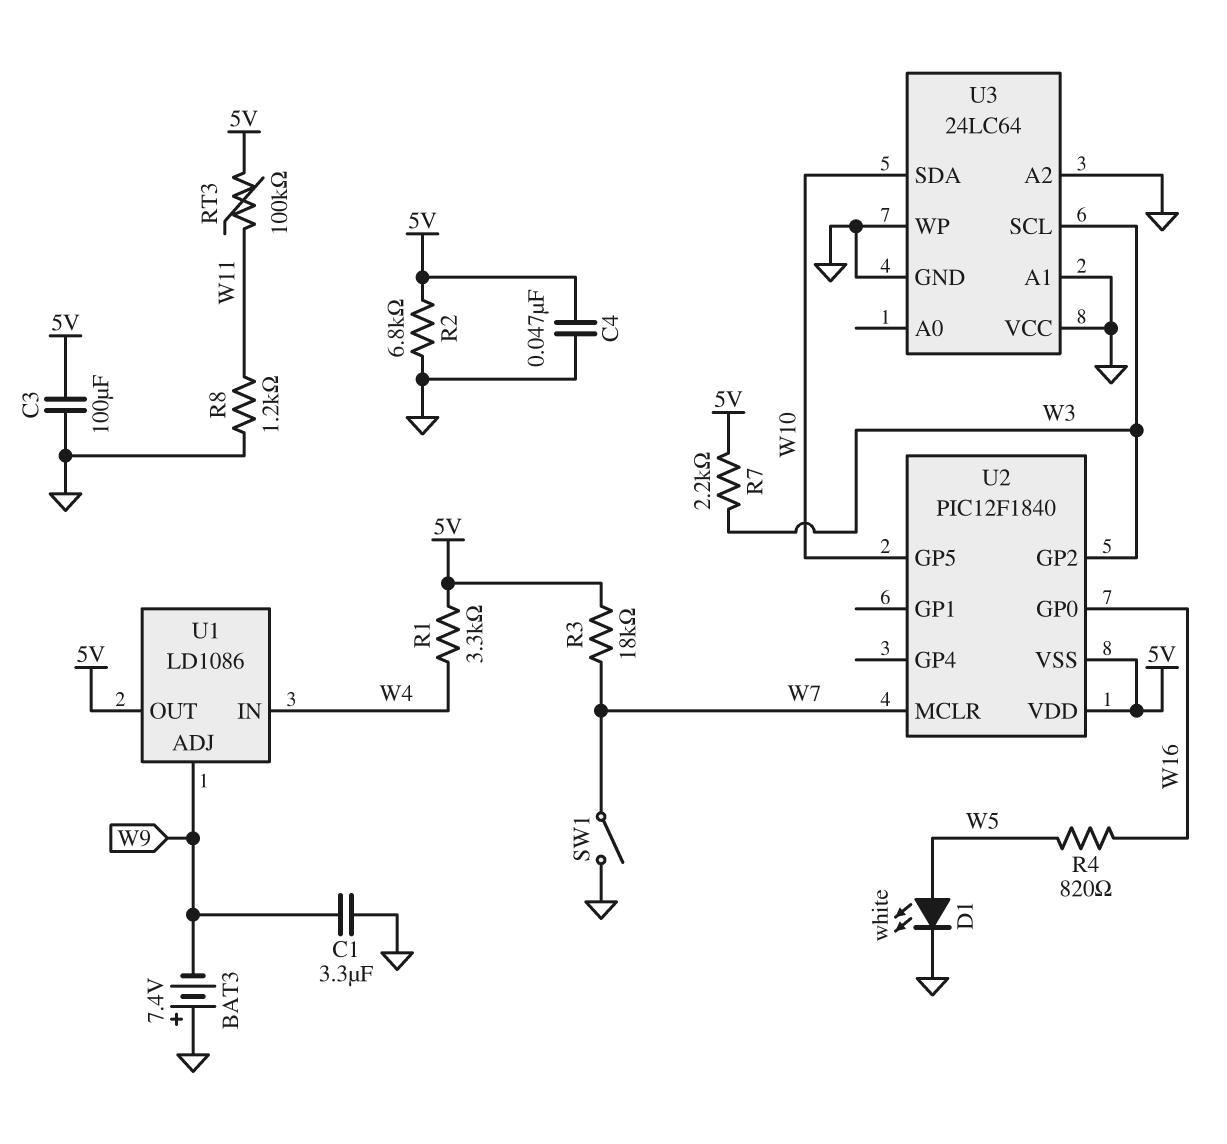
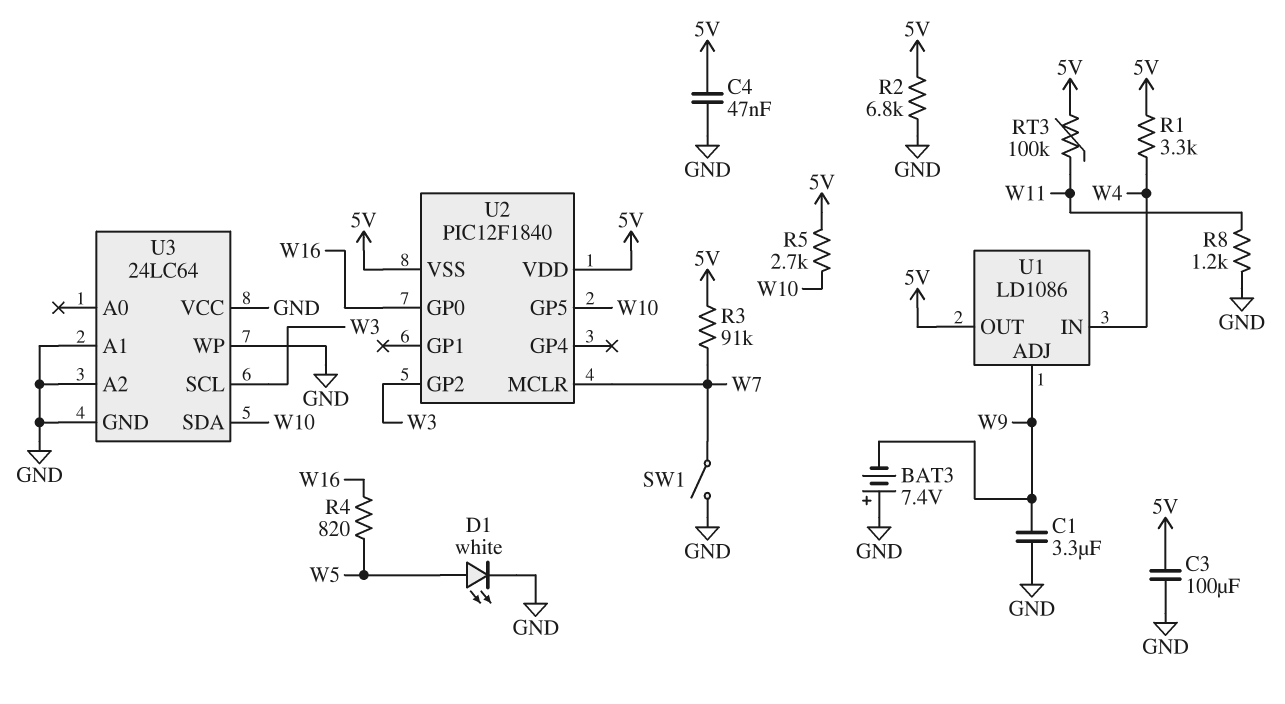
R3: 18k (5V, W7) -> 91k (5V, W7)
R5: none -> 2.7k (5V, W10)
R7: 2.2k (5V, W3) -> none

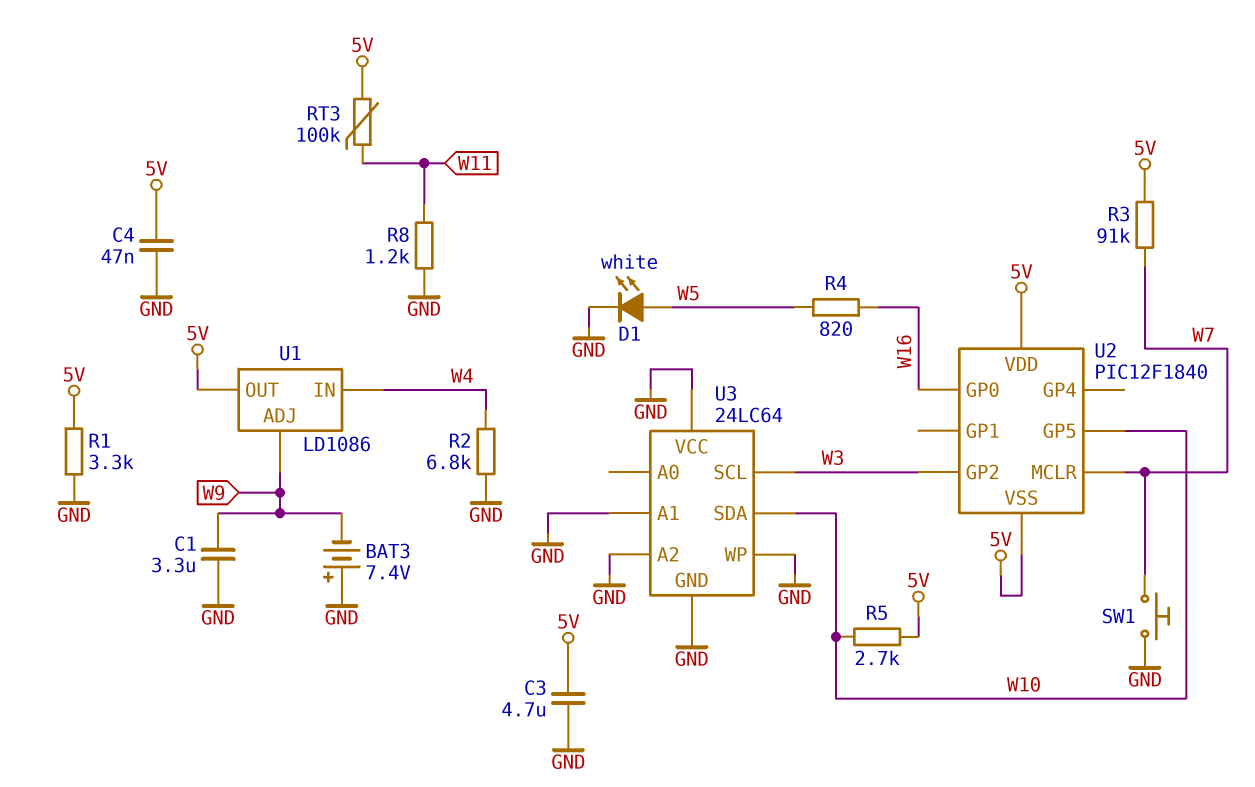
C3: 100uF (5V, GND) -> 4.7uF (5V, GND)
R1: 3.3k (5V, W4) -> 3.3k (5V, GND)
R2: 6.8k (5V, GND) -> 6.8k (GND, W4)
SW1: switch (GND, W7) -> button (GND, W7)

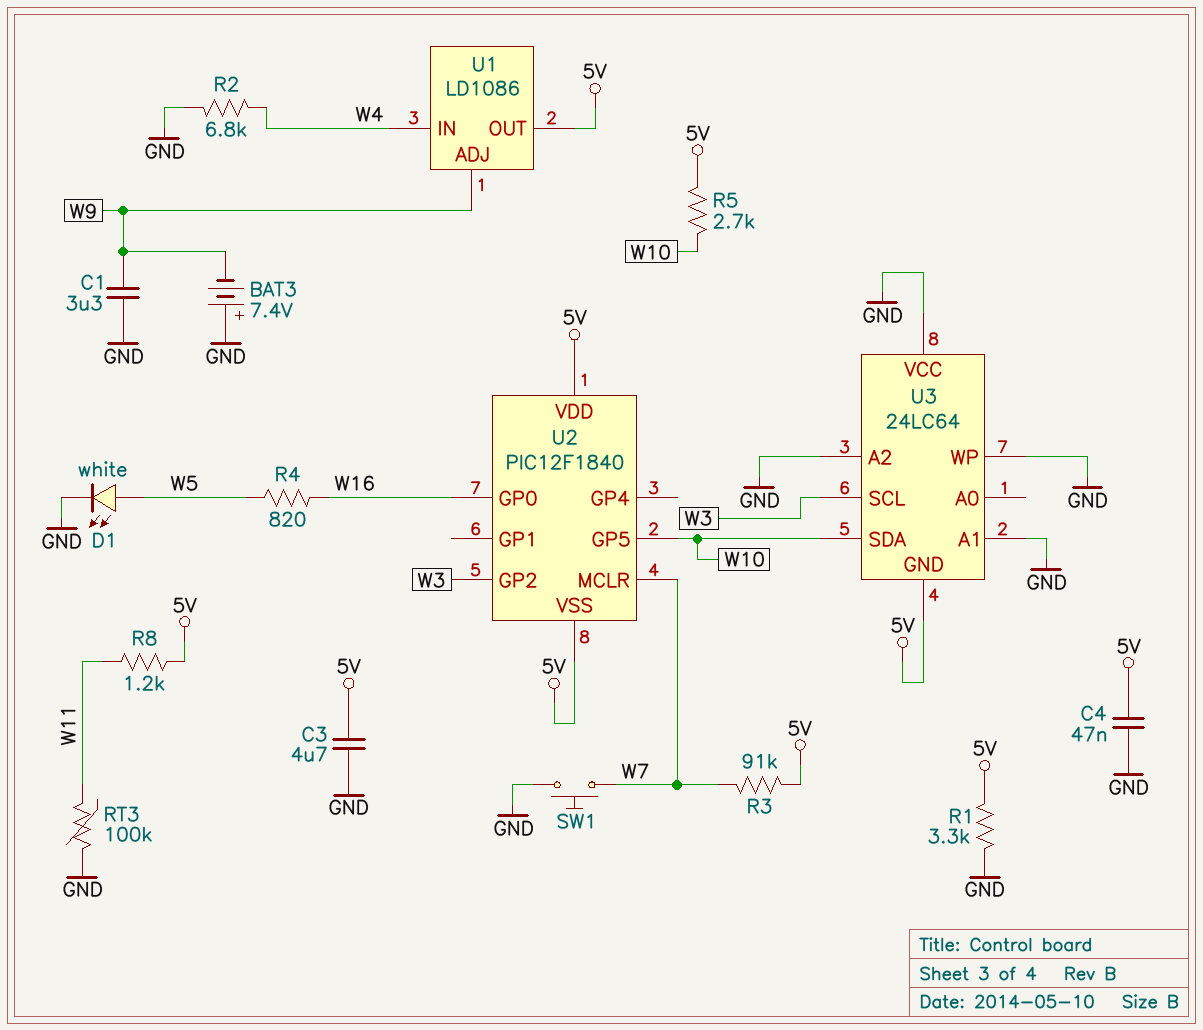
R8: 1.2k (GND, W11) -> 1.2k (5V, W11)
RT3: 100k (5V, W11) -> 100k (GND, W11)
U3 pin GND: GND -> 5V

